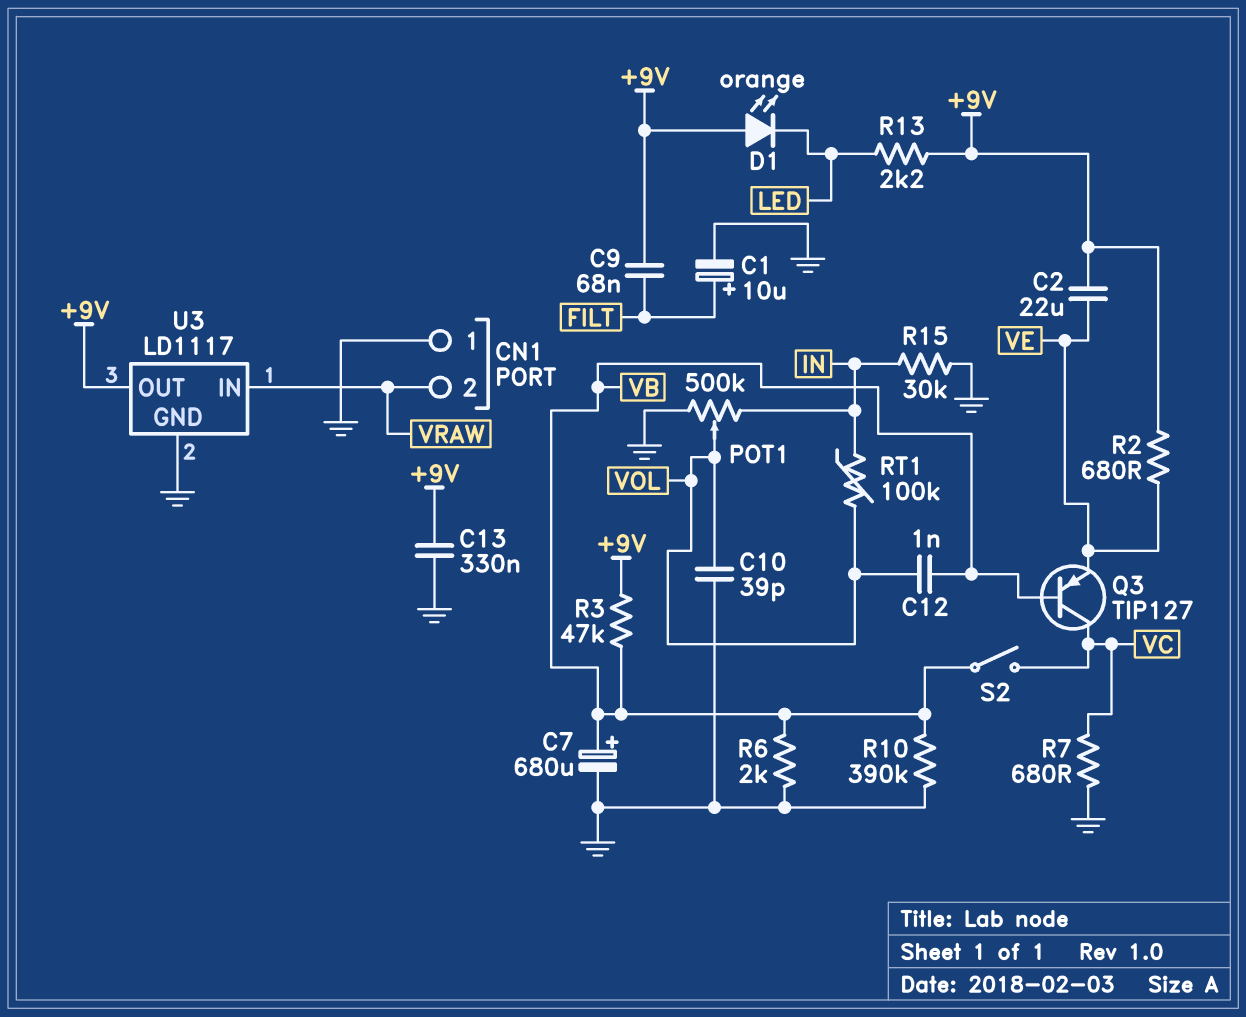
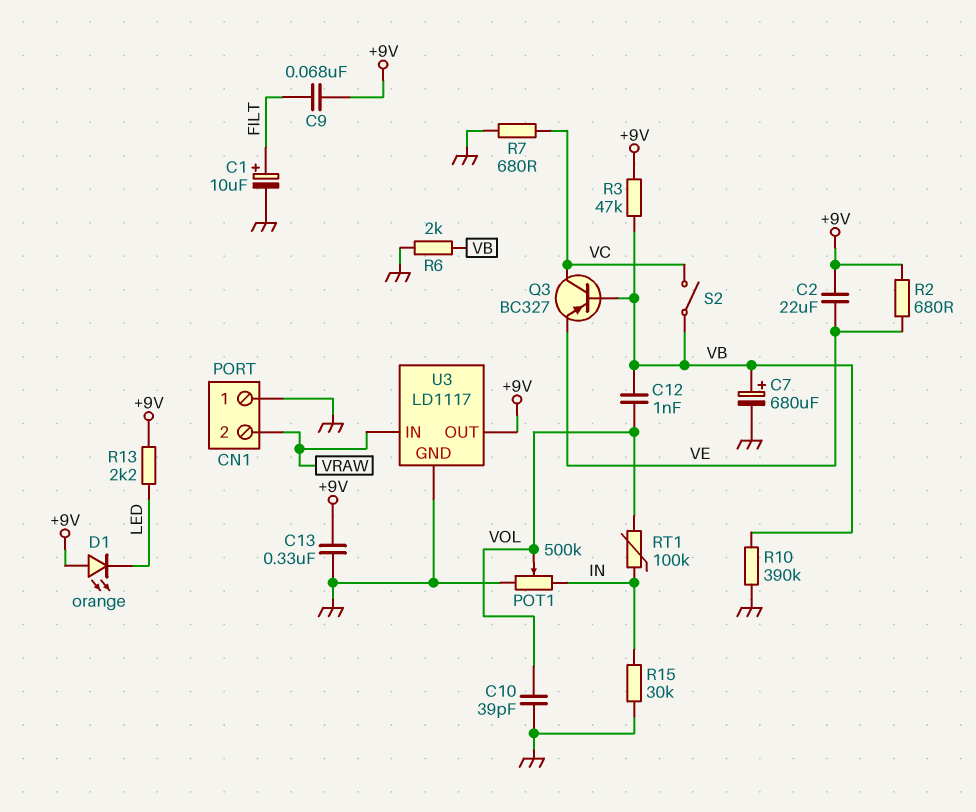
Q3: PNP TIP127 (B VB, C VC, E VE) -> PNP BC327 (B VB, C VC, E VE)

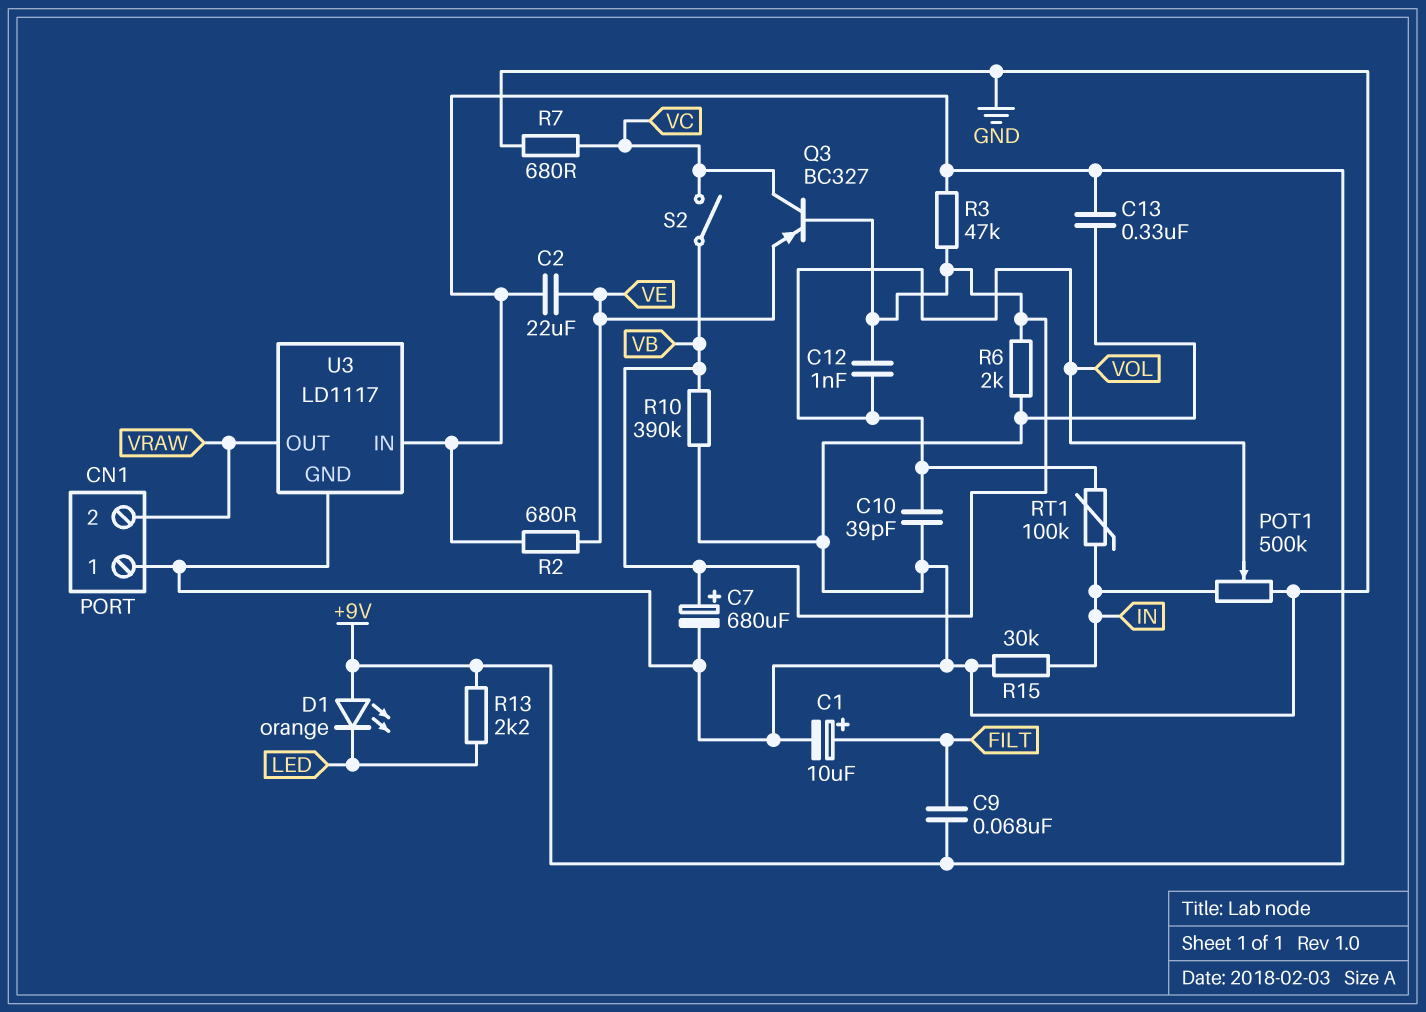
U3 pin IN: VRAW -> +9V
U3 pin OUT: +9V -> VRAW

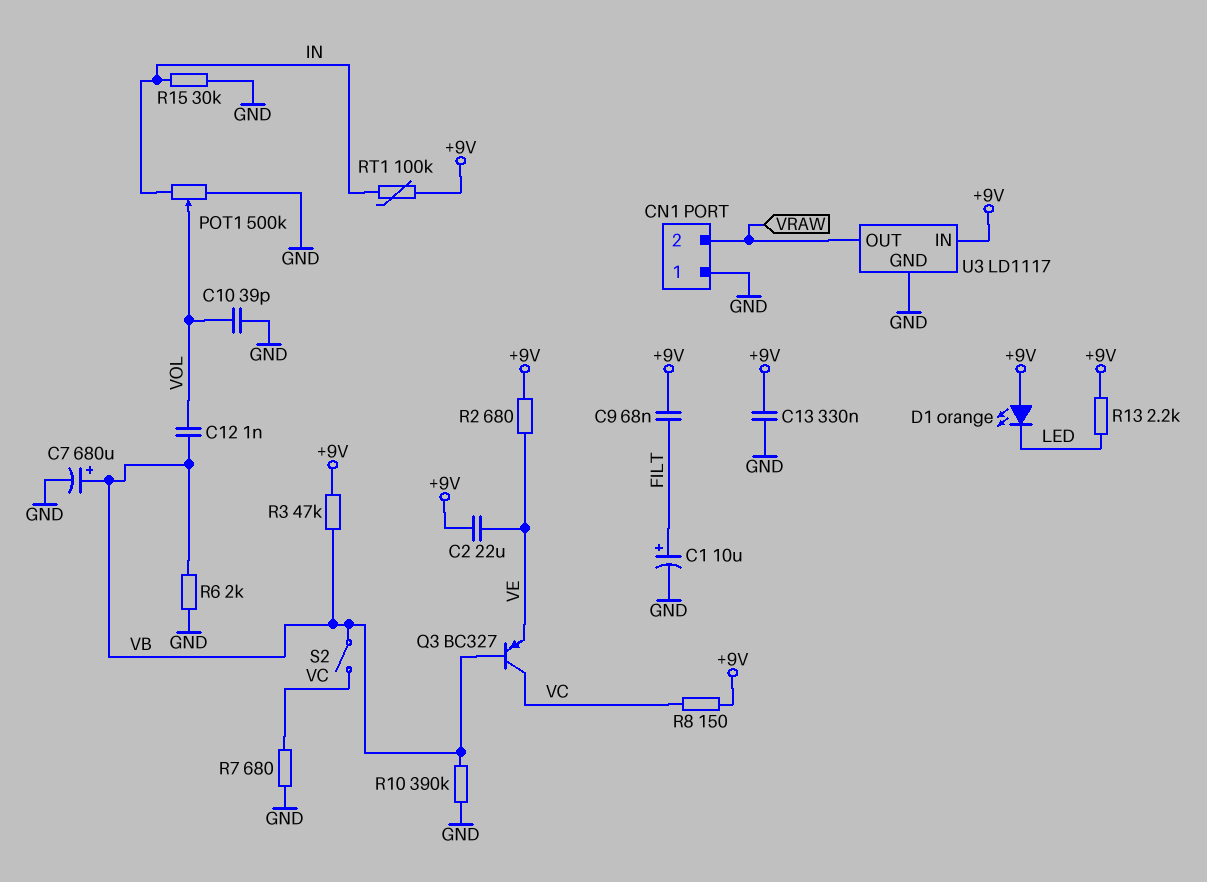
R8: none -> 150 (+9V, VC)
RT1: 100k (IN, VOL) -> 100k (+9V, IN)

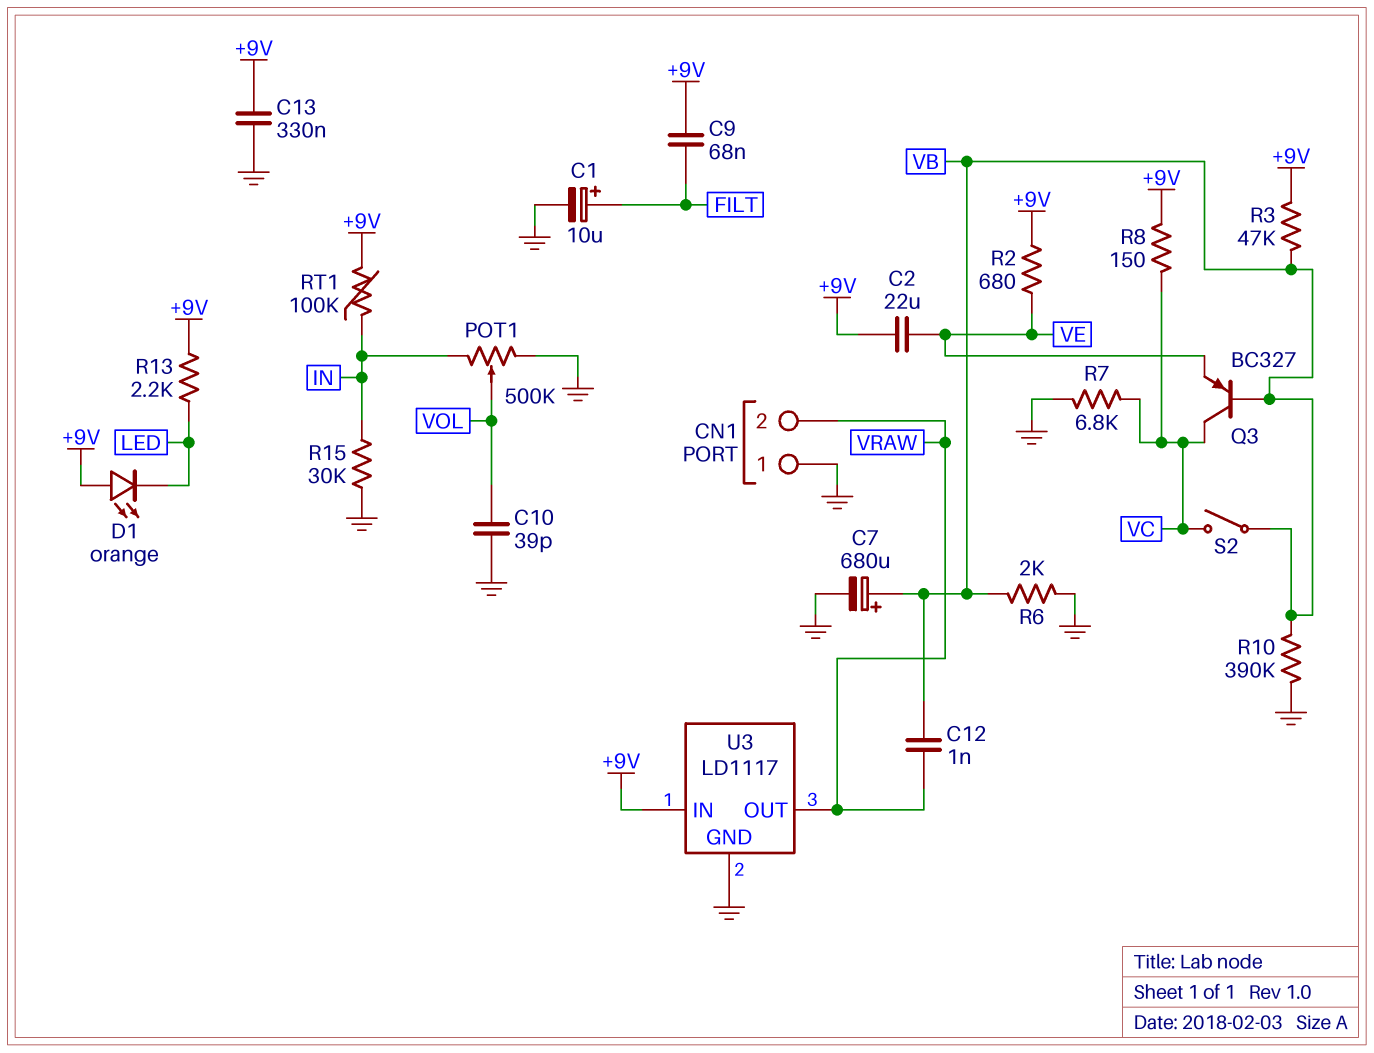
C12: 1nF (VB, VOL) -> 1nF (VB, VRAW)
R7: 680 (GND, VC) -> 6.8k (GND, VC)

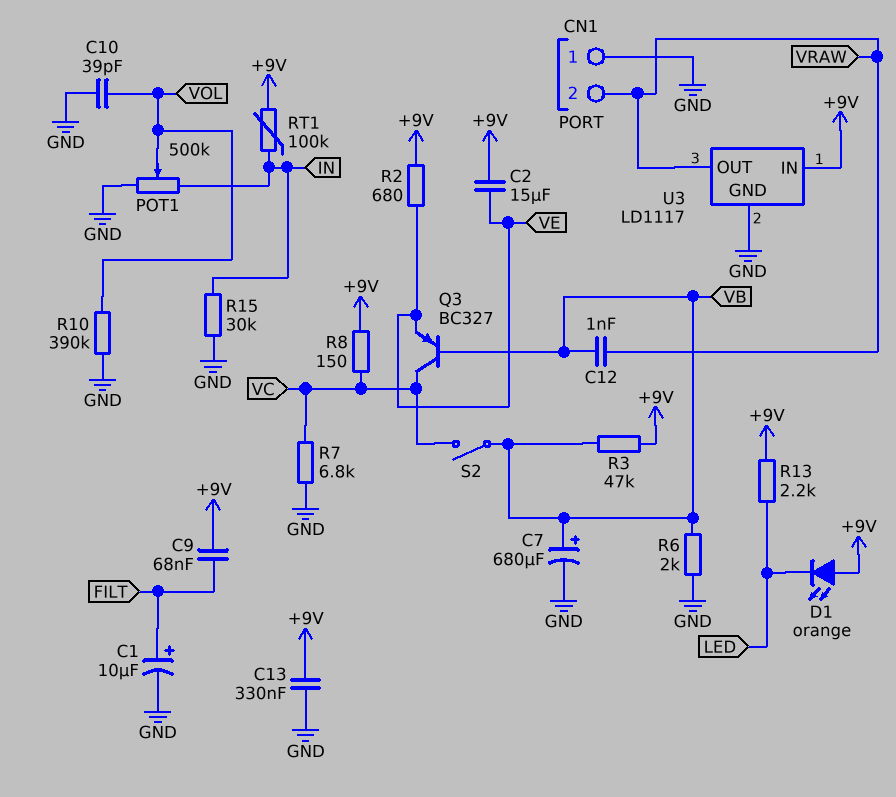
C2: 22uF (+9V, VE) -> 15uF (+9V, VE)
R10: 390k (GND, VB) -> 390k (GND, VOL)

